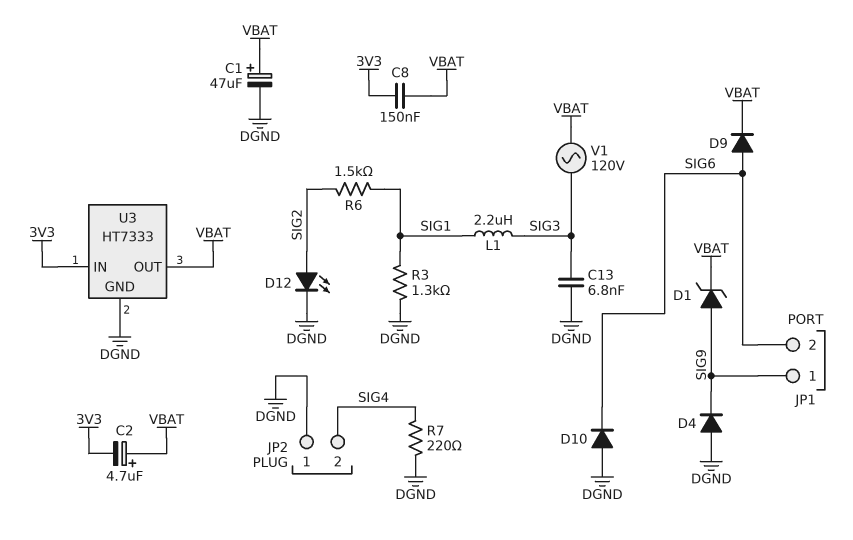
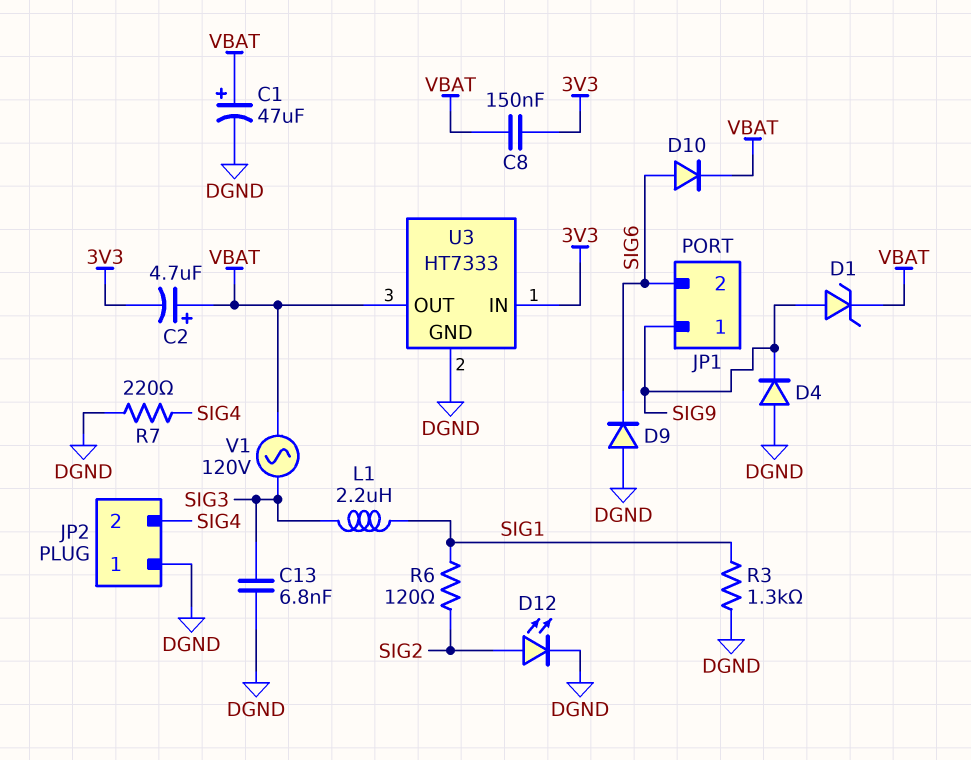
D9: diode (A SIG6, K VBAT) -> diode (A DGND, K SIG6)
D10: diode (A DGND, K SIG6) -> diode (A SIG6, K VBAT)
R6: 1.5k (SIG1, SIG2) -> 120 (SIG1, SIG2)

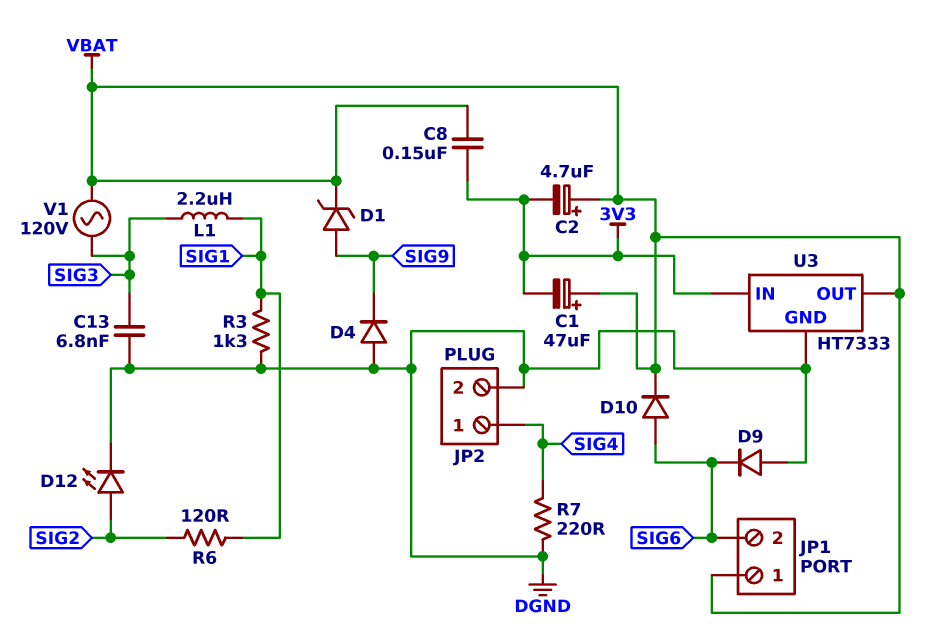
C1: 47uF (plus VBAT, minus DGND) -> 47uF (plus VBAT, minus 3V3)
JP1 pin 1: SIG9 -> VBAT
JP2 pin 1: DGND -> SIG4
JP2 pin 2: SIG4 -> DGND

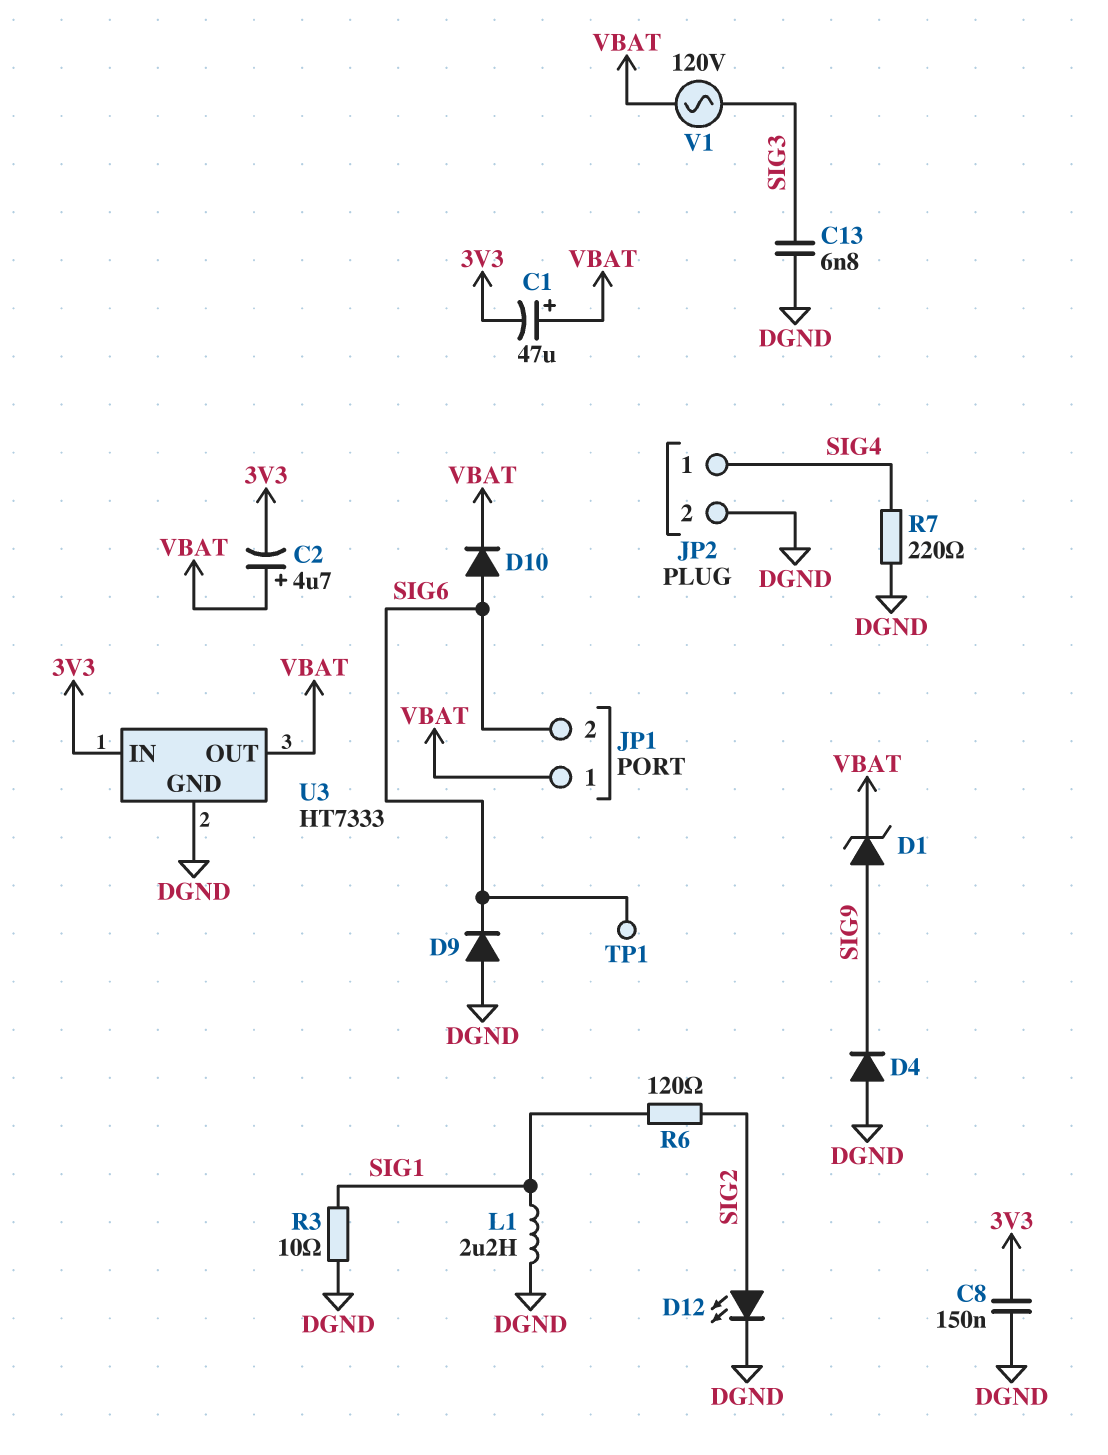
C8: 150nF (3V3, VBAT) -> 150nF (3V3, DGND)
L1: 2.2uH (SIG1, SIG3) -> 2.2uH (DGND, SIG1)
R3: 1.3k (DGND, SIG1) -> 10 (DGND, SIG1)
TP1: none -> test point (SIG6)

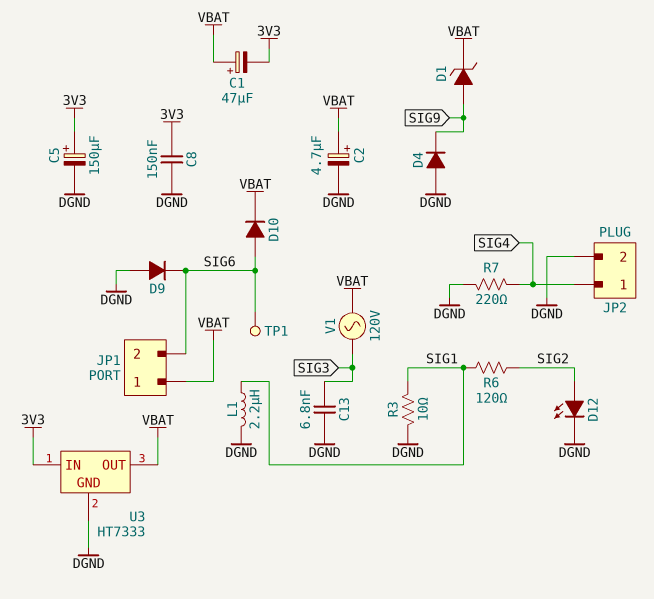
C2: 4.7uF (plus VBAT, minus 3V3) -> 4.7uF (plus VBAT, minus DGND)
C5: none -> 150uF (plus 3V3, minus DGND)

